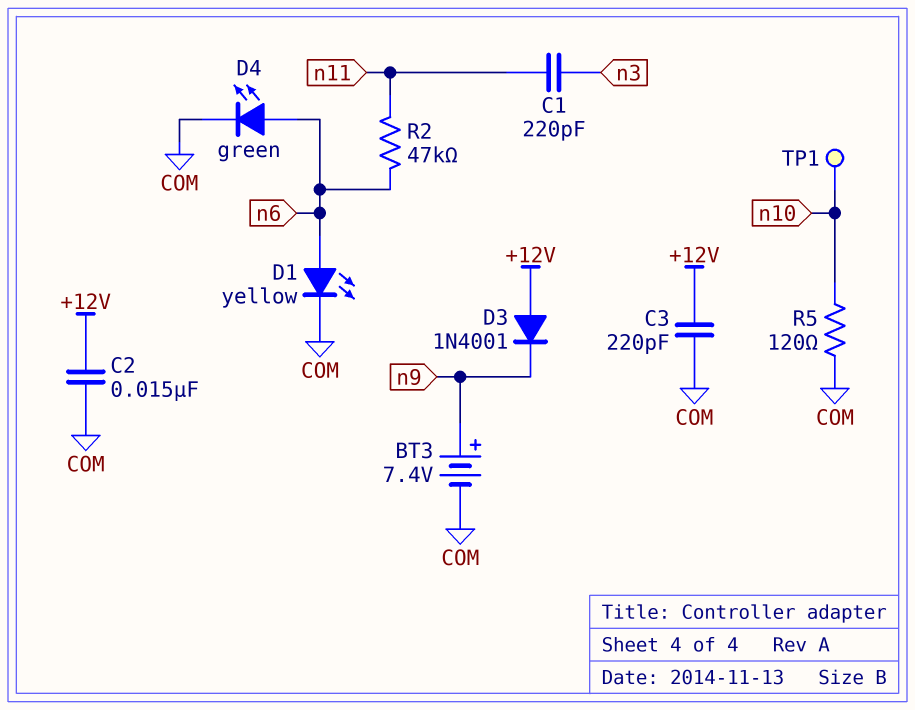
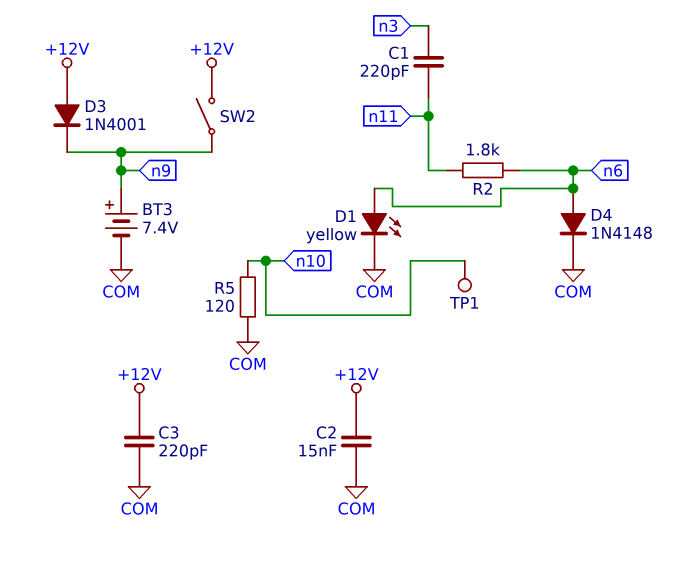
D4: LED green (A n6, K COM) -> diode 1N4148 (A n6, K COM)
R2: 47k (n6, n11) -> 1.8k (n6, n11)
SW2: none -> switch (+12V, n9)

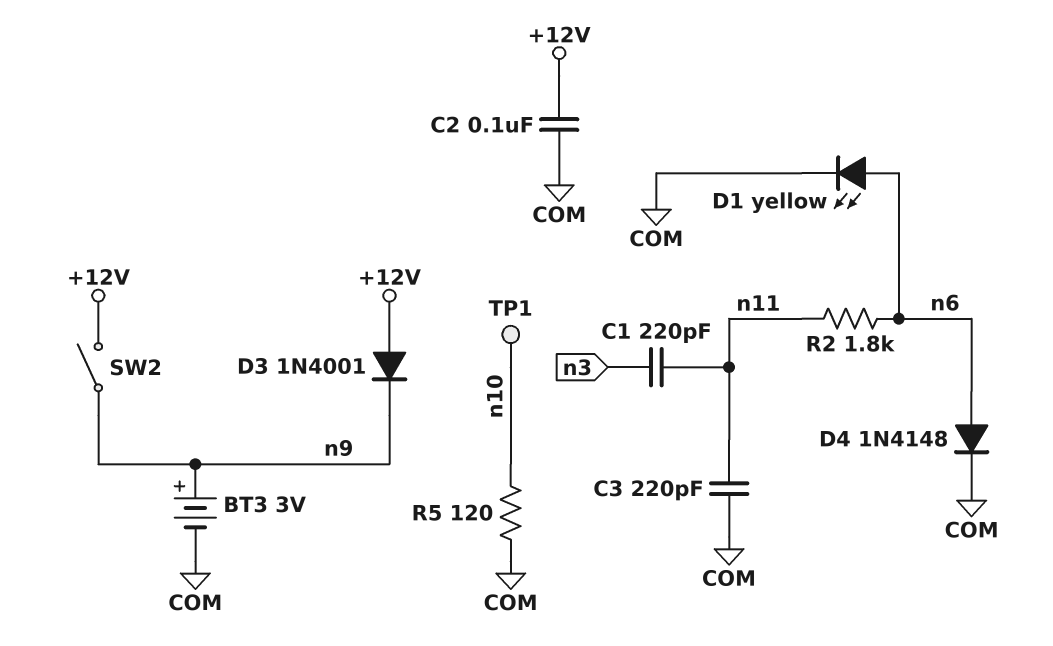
BT3: 7.4V (plus n9, minus COM) -> 3V (plus n9, minus COM)
C2: 15nF (+12V, COM) -> 100nF (+12V, COM)
C3: 220pF (+12V, COM) -> 220pF (COM, n11)

